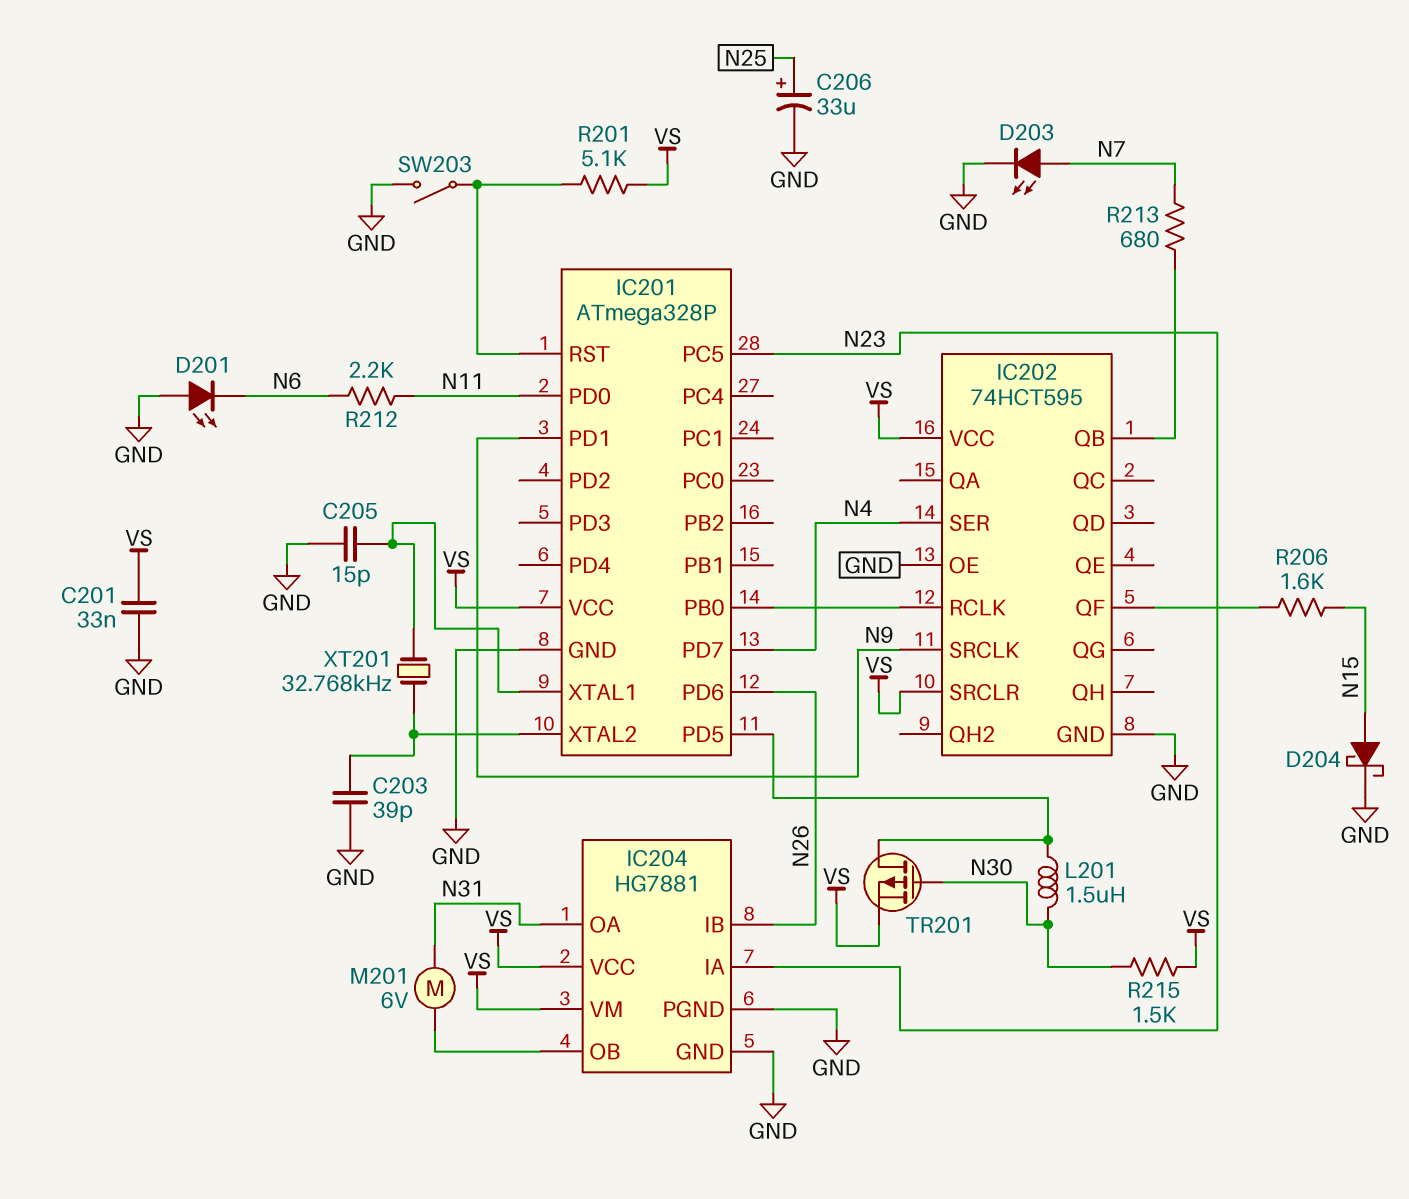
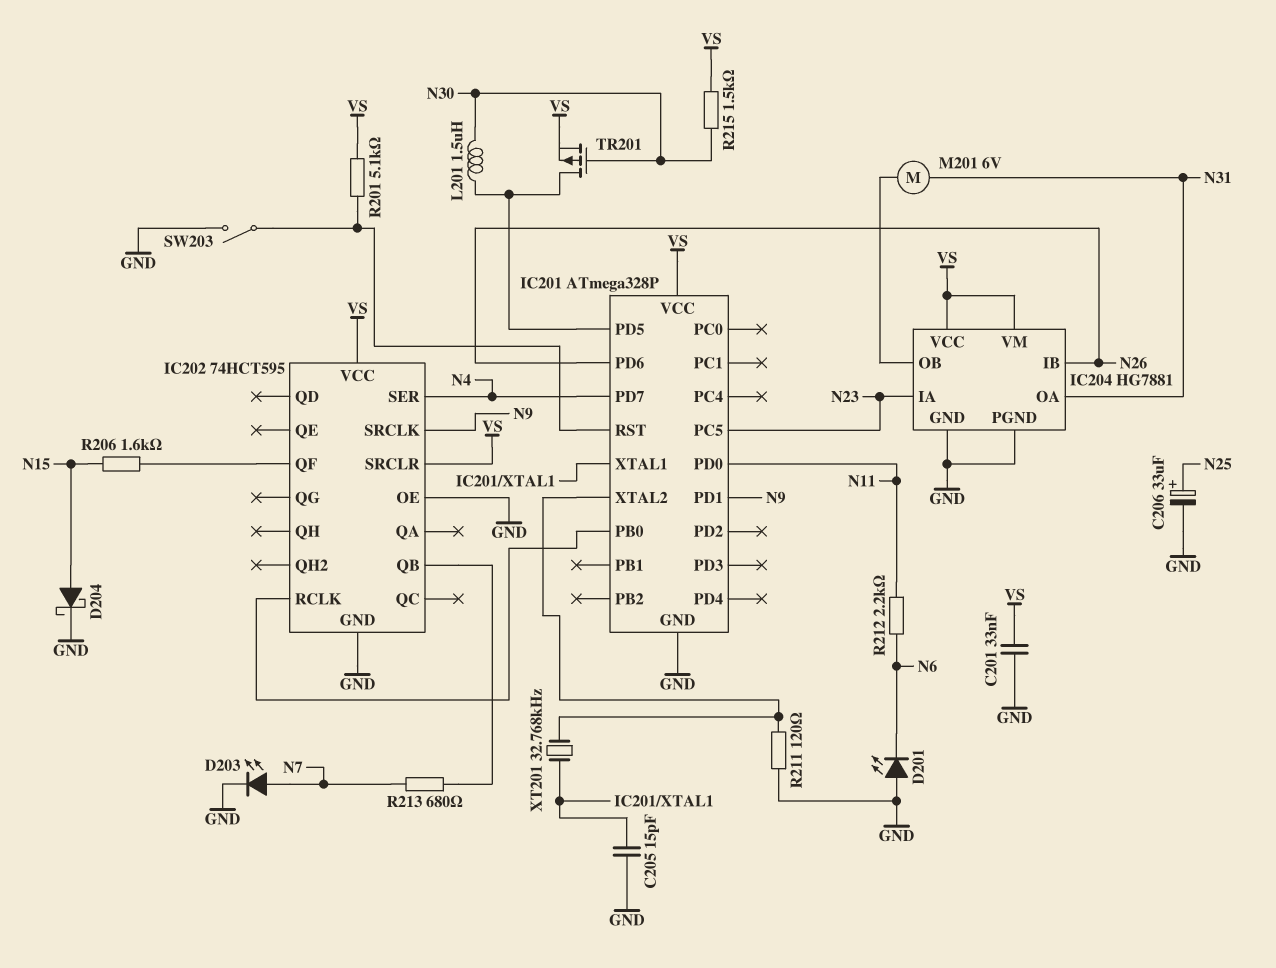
C203: 39pF (GND, IC201/XTAL2) -> none
R211: none -> 120 (GND, IC201/XTAL2)

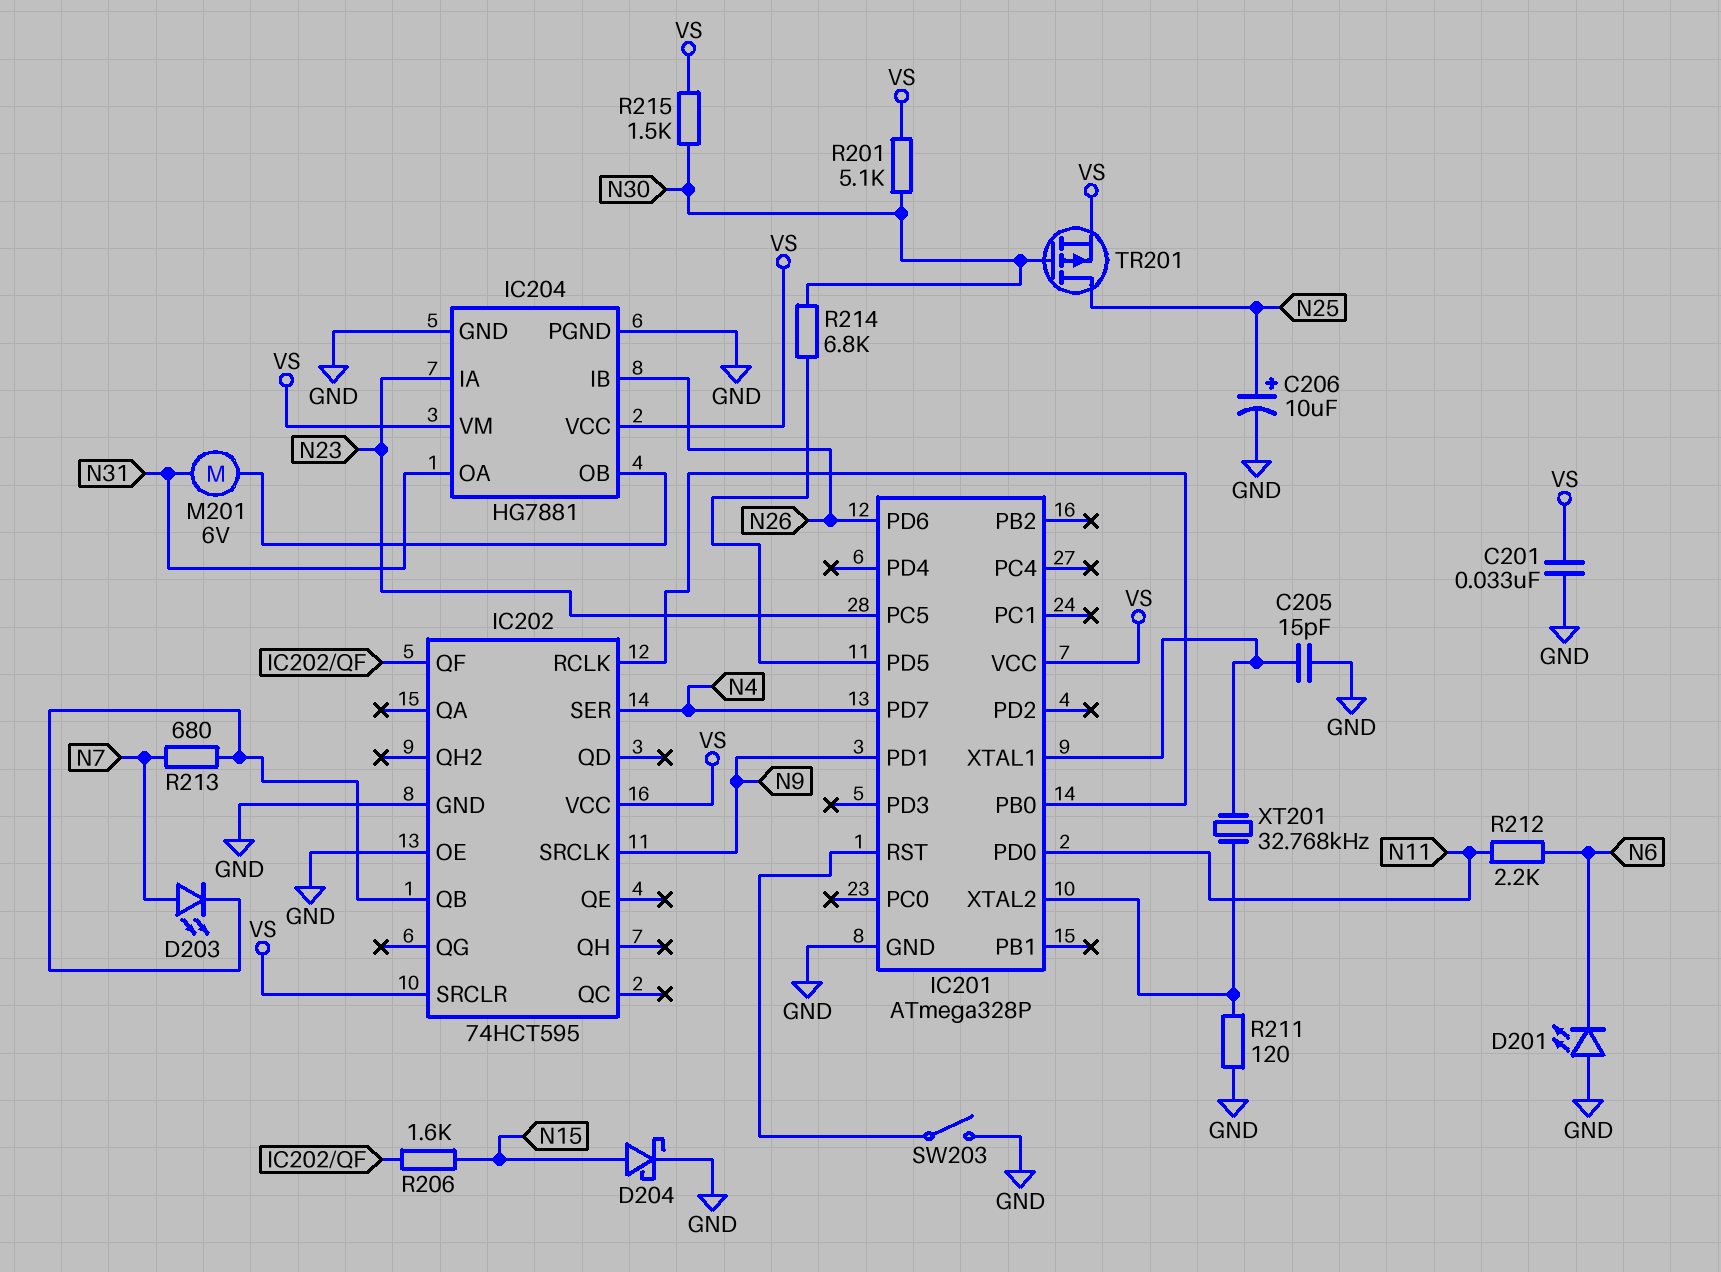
C206: 33uF (plus N25, minus GND) -> 10uF (plus N25, minus GND)
D203: LED (A N7, K GND) -> LED (A N7, K IC202/QB)
L201: 1.5uH (IC201/PD5, N30) -> none
R201: 5.1k (IC201/RST, VS) -> 5.1k (N30, VS)
R214: none -> 6.8k (IC201/PD5, N30)
TR201: PMOS (G N30, D IC201/PD5, S VS) -> PMOS (G N30, D N25, S VS)

